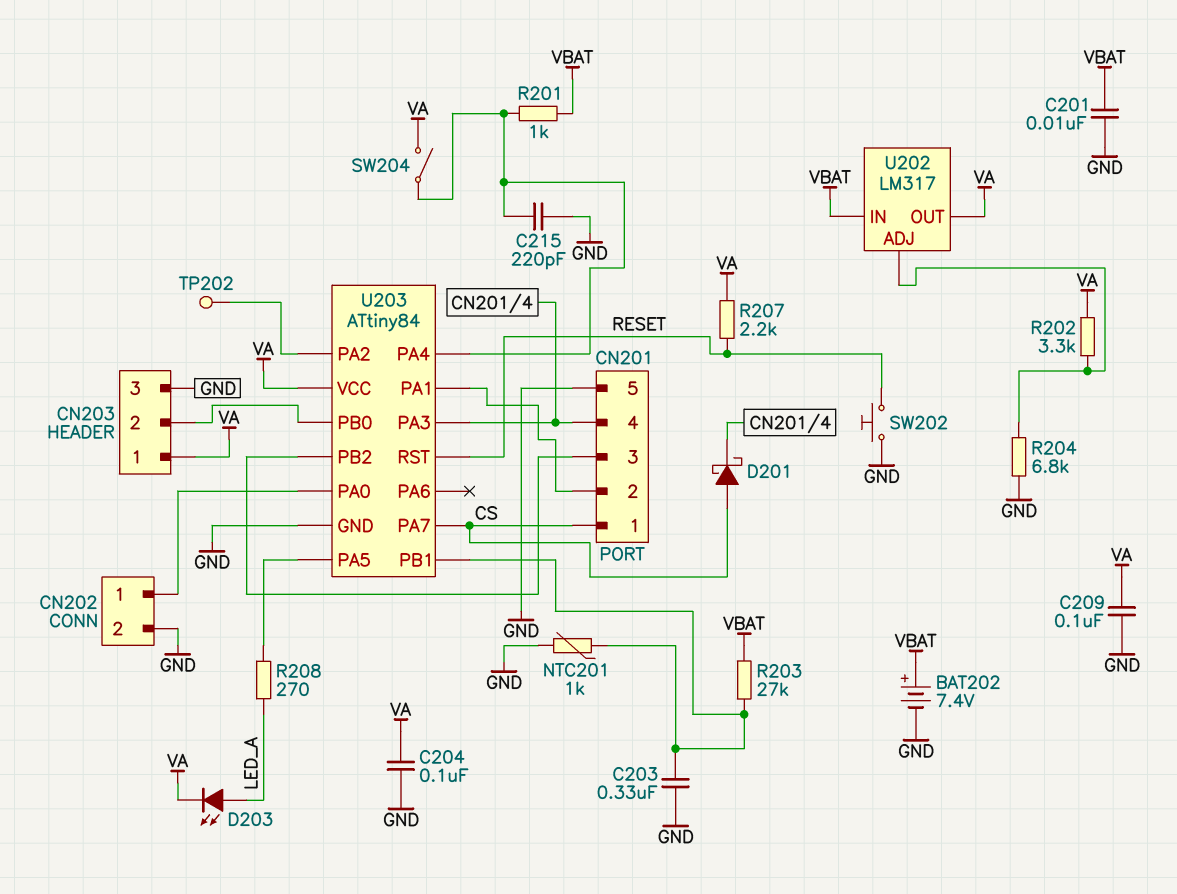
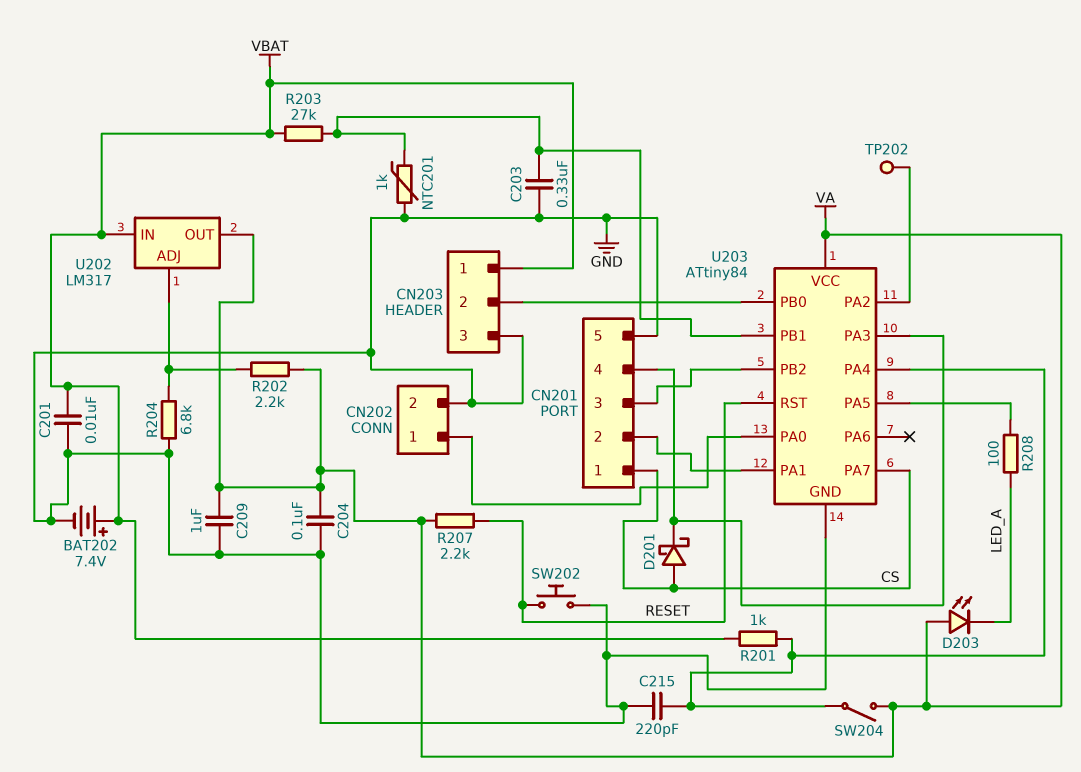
C209: 100nF (GND, VA) -> 1uF (GND, VA)
CN203 pin 1: VA -> VBAT
D203: LED (A LED_A, K VA) -> LED (A VA, K LED_A)
R202: 3.3k (U202/ADJ, VA) -> 2.2k (U202/ADJ, VA)
R208: 270 (LED_A, U203/PA5) -> 100 (LED_A, U203/PA5)

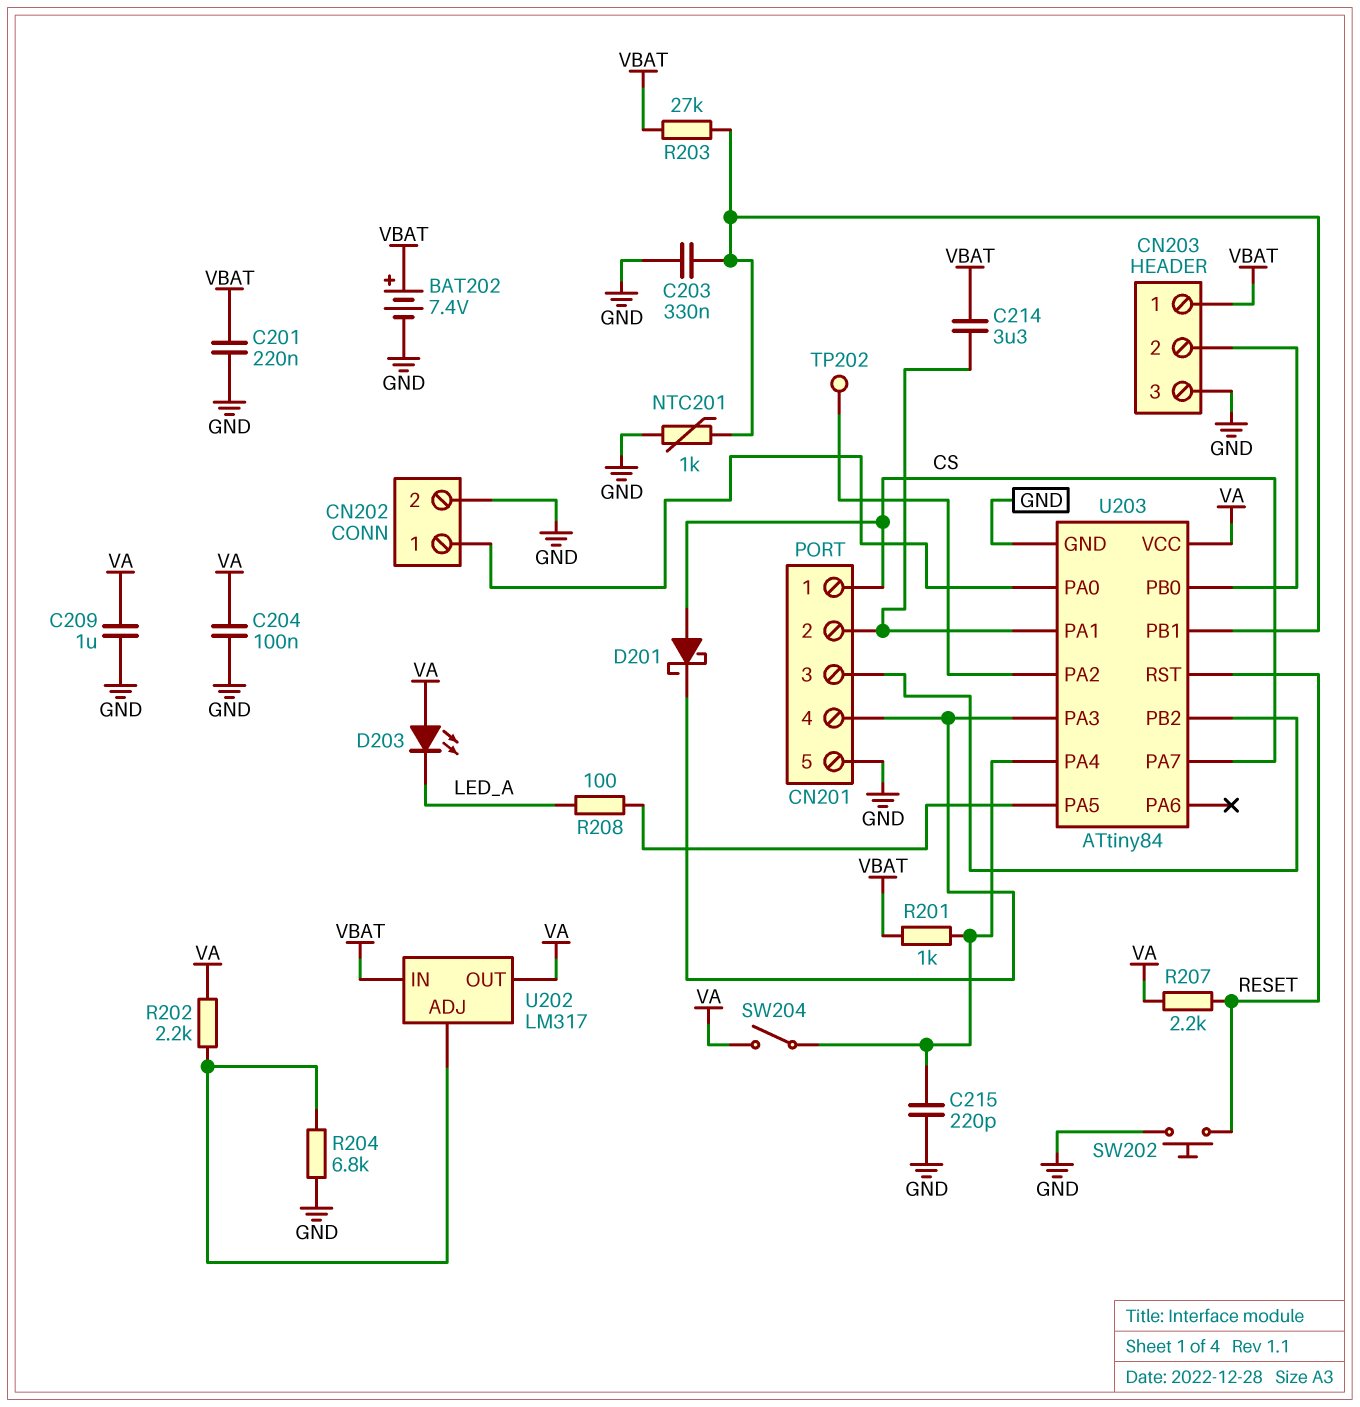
C201: 10nF (GND, VBAT) -> 220nF (GND, VBAT)
C214: none -> 3.3uF (CN201/2, VBAT)

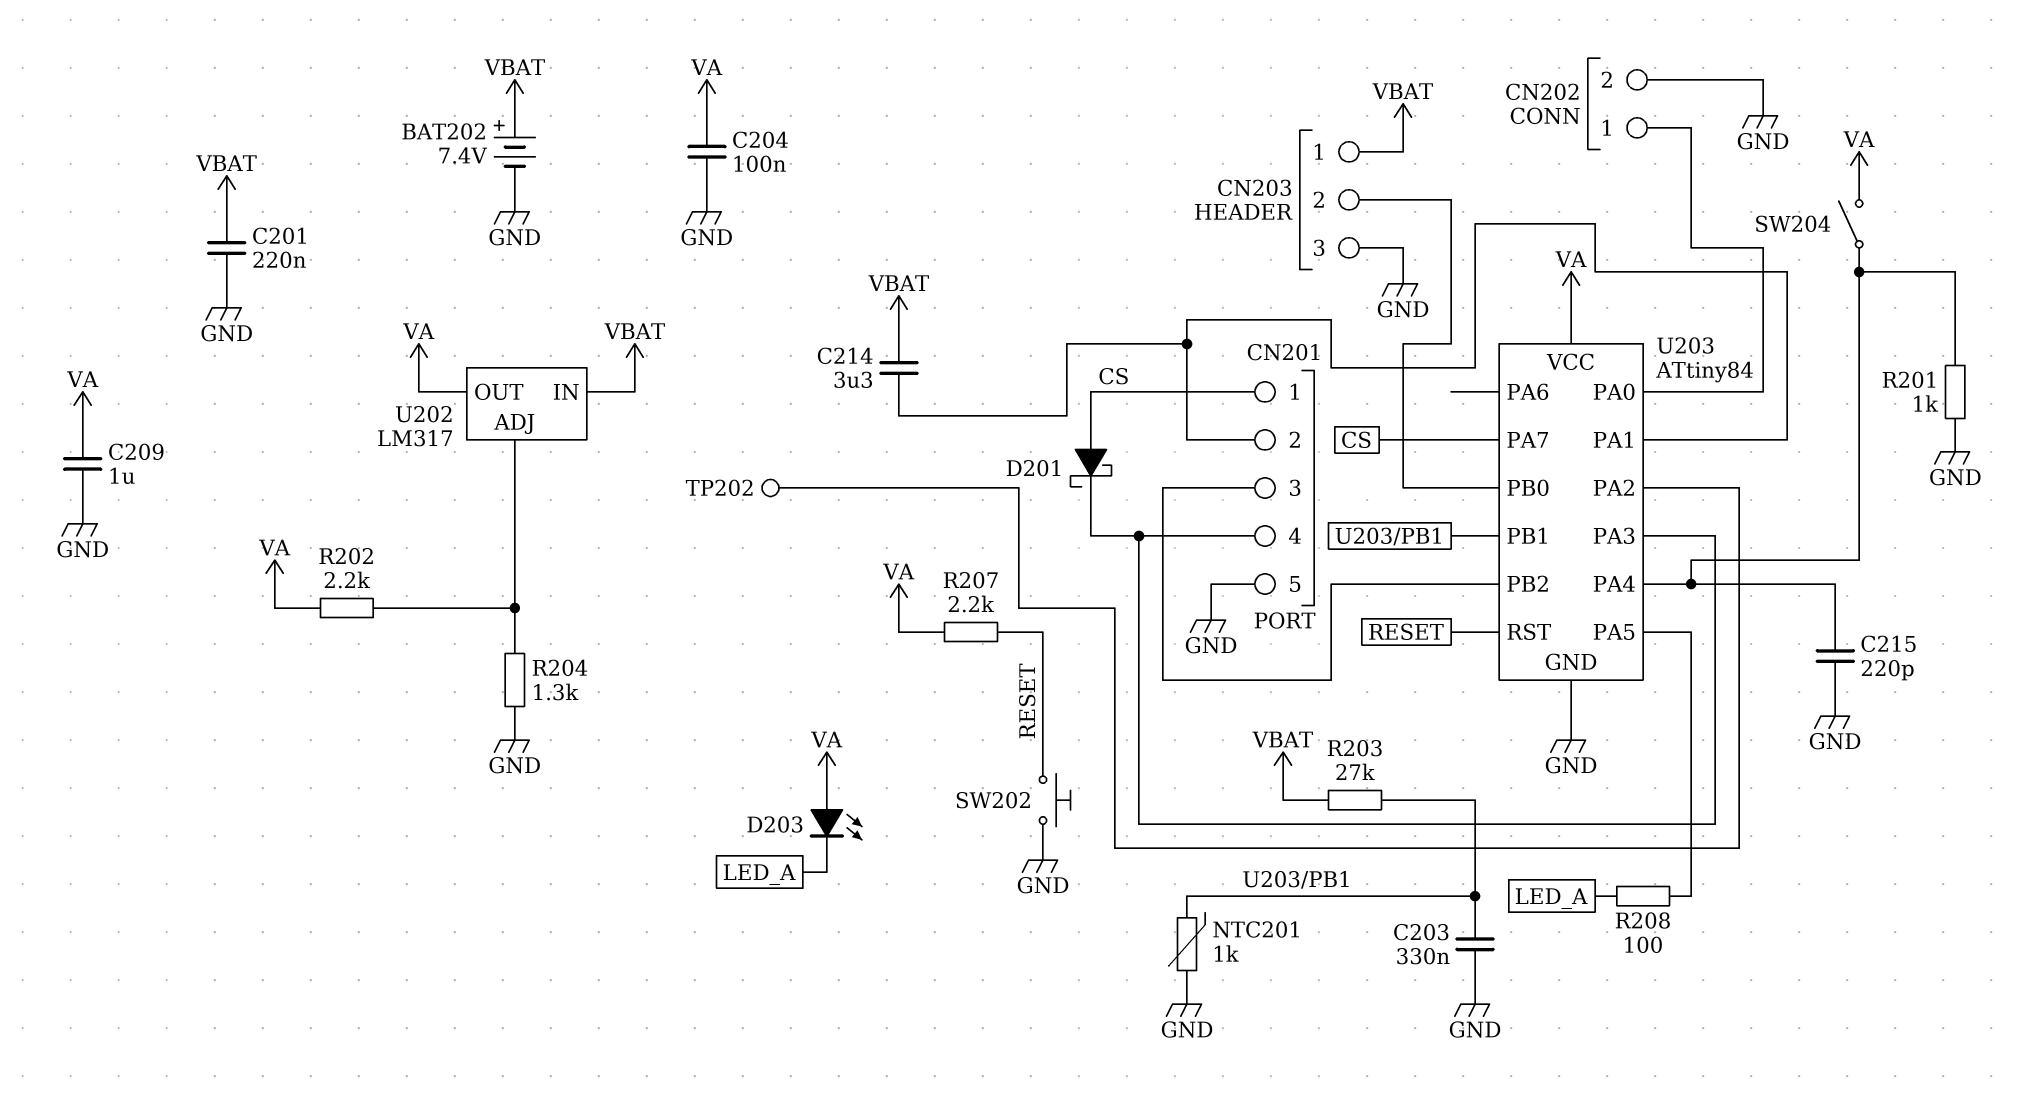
R201: 1k (U203/PA4, VBAT) -> 1k (GND, U203/PA4)
R204: 6.8k (GND, U202/ADJ) -> 1.3k (GND, U202/ADJ)

